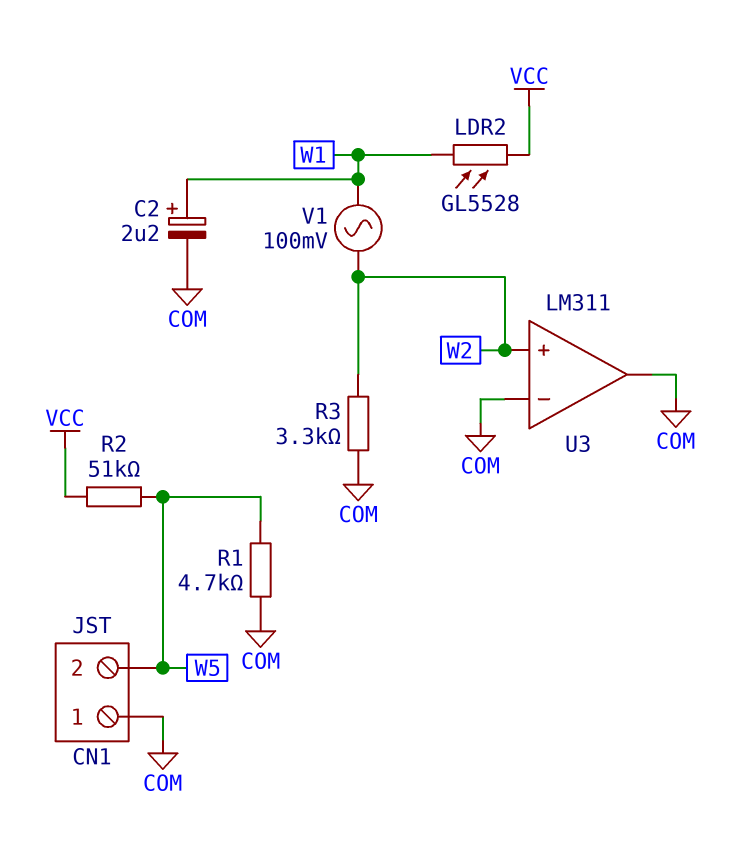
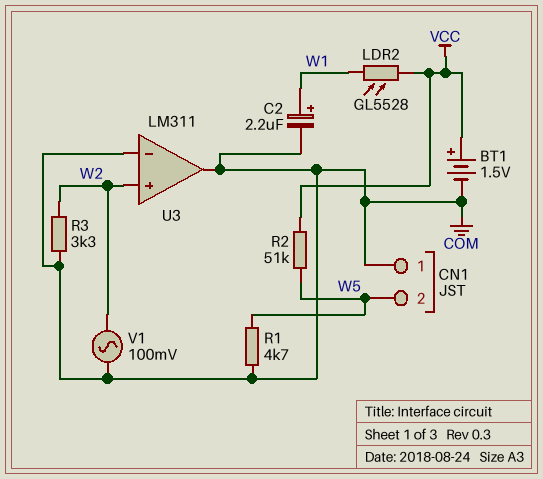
BT1: none -> 1.5V (plus VCC, minus COM)
V1: AC 100mV (W1, W2) -> AC 100mV (COM, W2)

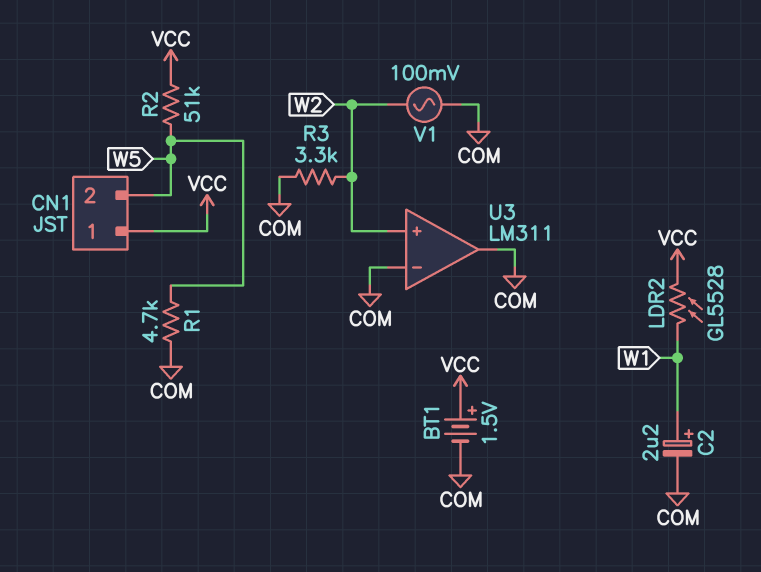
CN1 pin 1: COM -> VCC

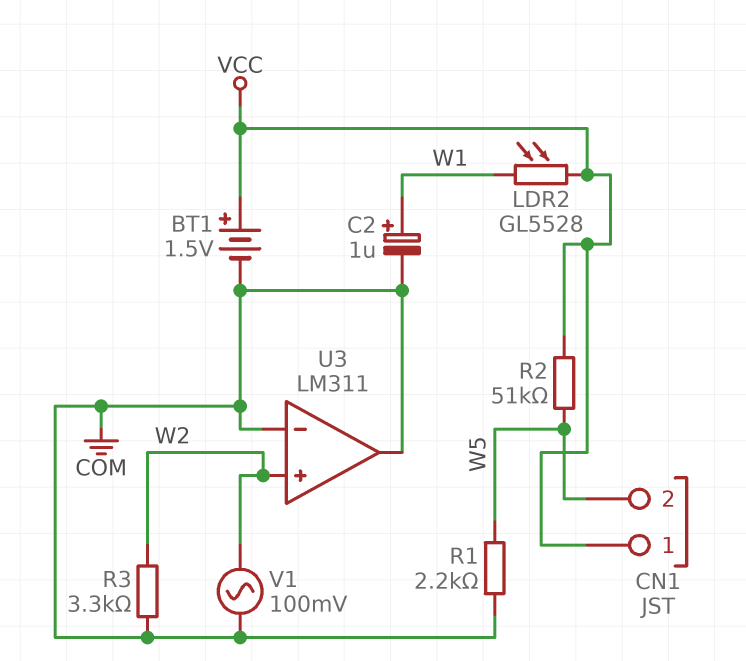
C2: 2.2uF (plus W1, minus COM) -> 1uF (plus W1, minus COM)
R1: 4.7k (COM, W5) -> 2.2k (COM, W5)

